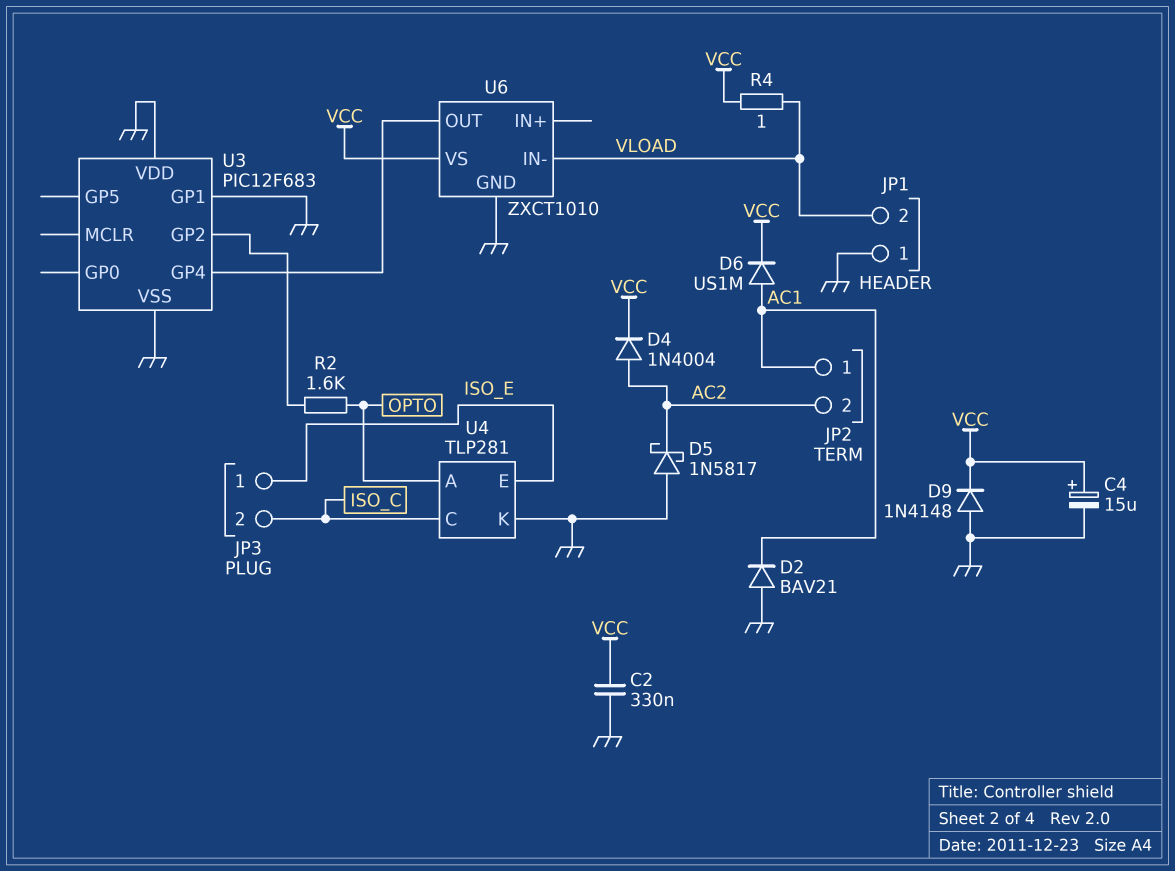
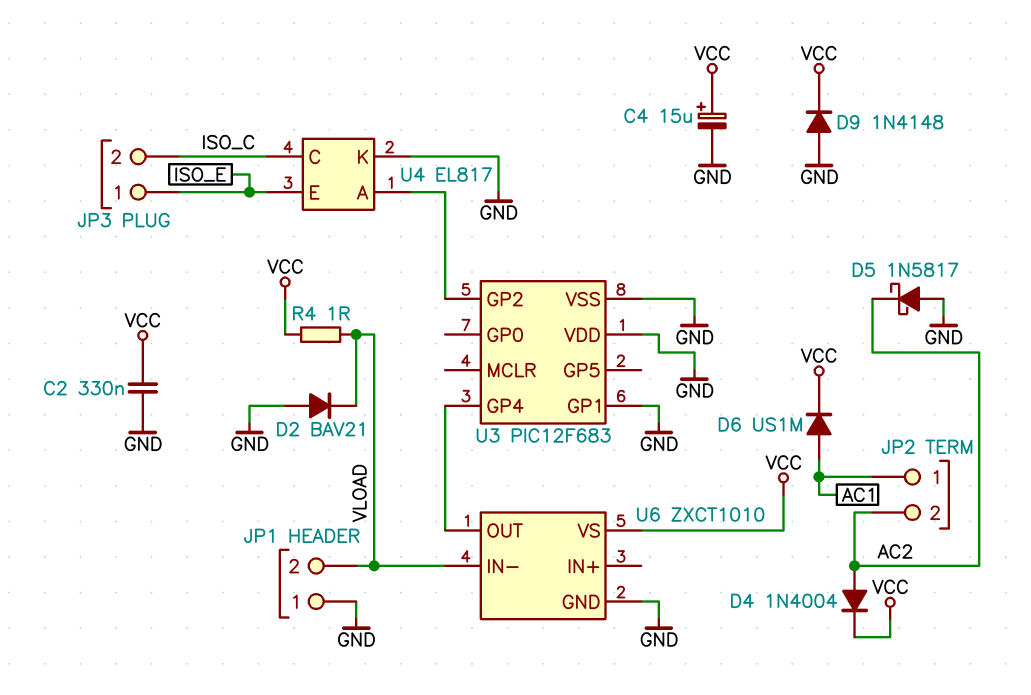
D2: diode BAV21 (A GND, K AC1) -> diode BAV21 (A GND, K VLOAD)
R2: 1.6k (OPTO, U3/GP2) -> none
U4: TLP281 -> EL817
U4 pin A: OPTO -> U3/GP2

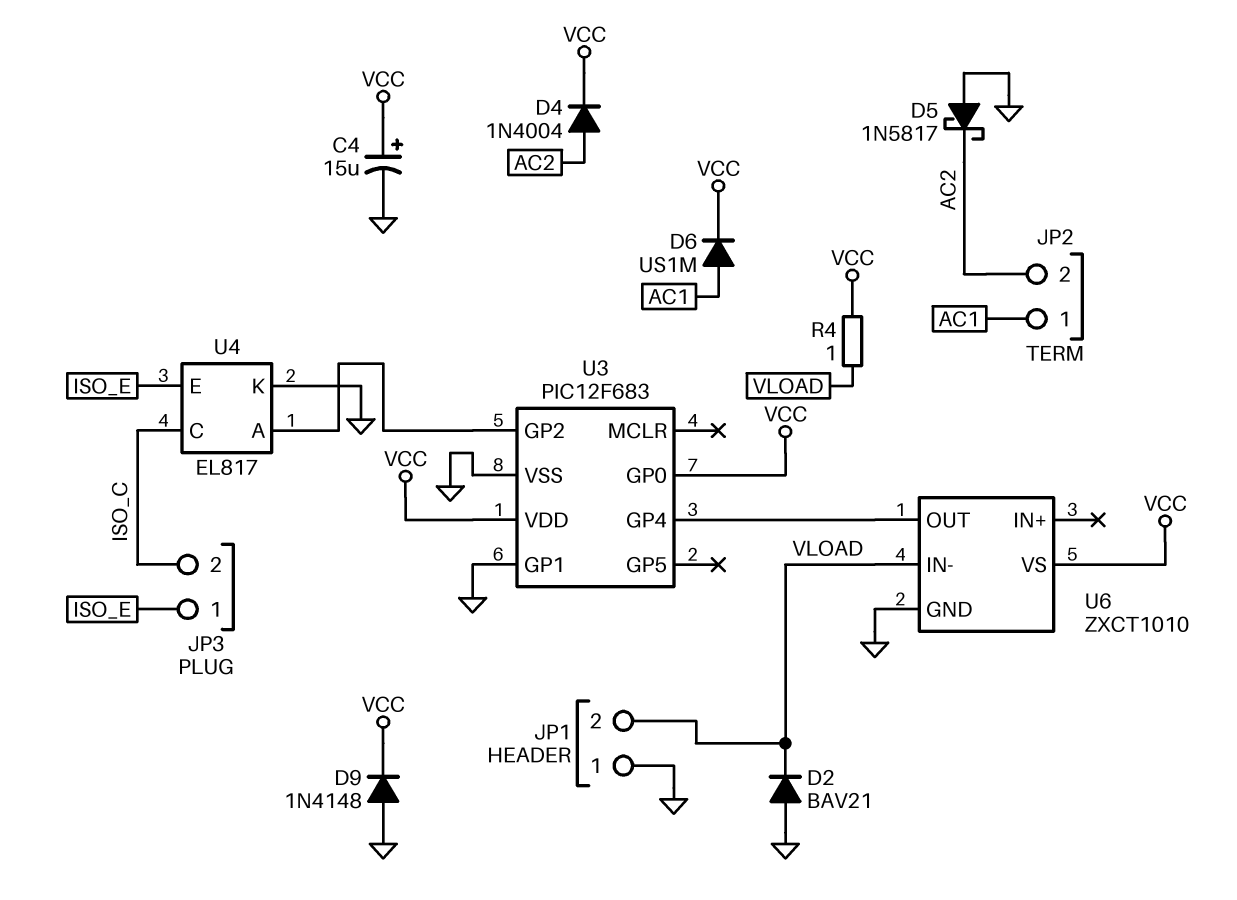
C2: 330nF (GND, VCC) -> none
U3 pin GP0: none -> VCC
U3 pin VDD: GND -> VCC

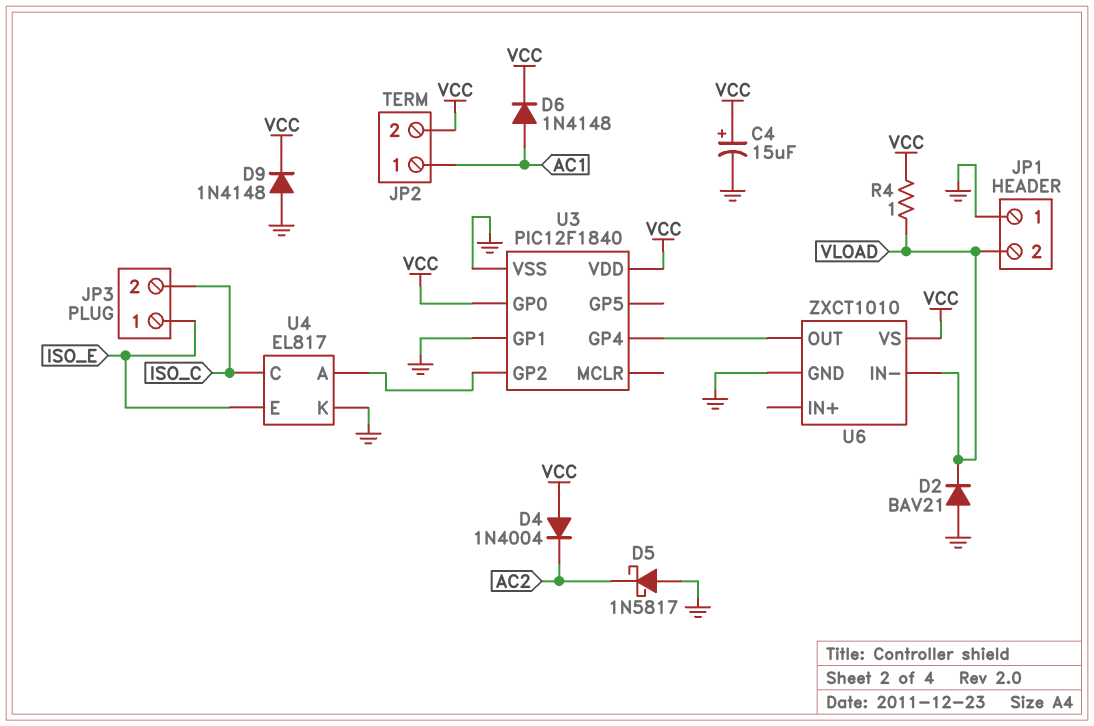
D4: diode 1N4004 (A AC2, K VCC) -> diode 1N4004 (A VCC, K AC2)
D6: diode US1M (A AC1, K VCC) -> diode 1N4148 (A AC1, K VCC)
JP2 pin 2: AC2 -> VCC
U3: PIC12F683 -> PIC12F1840

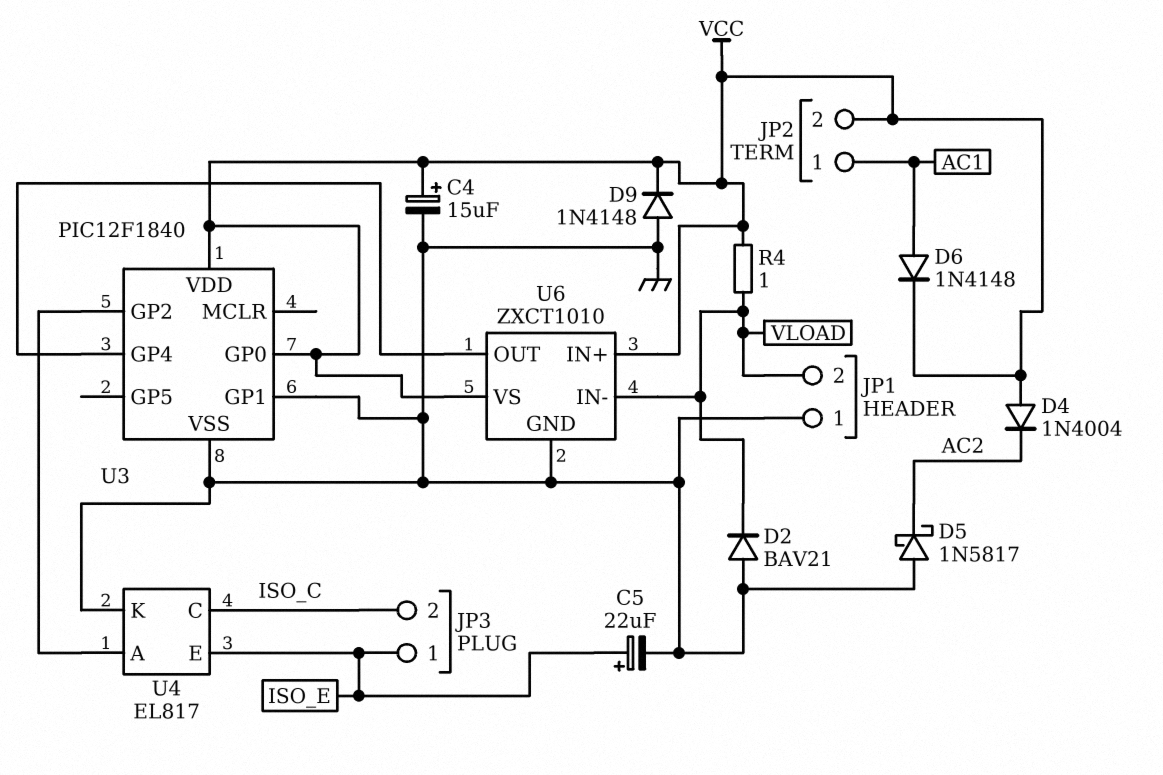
C5: none -> 22uF (plus ISO_E, minus GND)
U6 pin IN+: none -> VCC

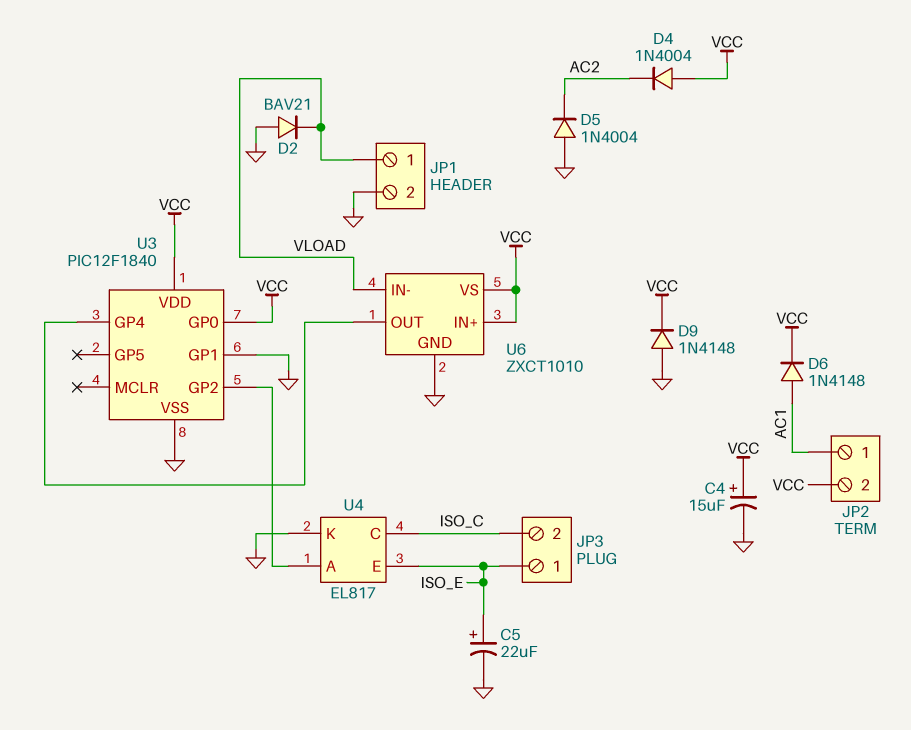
D5: schottky 1N5817 (A GND, K AC2) -> diode 1N4004 (A GND, K AC2)
JP1 pin 1: GND -> VLOAD
JP1 pin 2: VLOAD -> GND
R4: 1 (VCC, VLOAD) -> none

